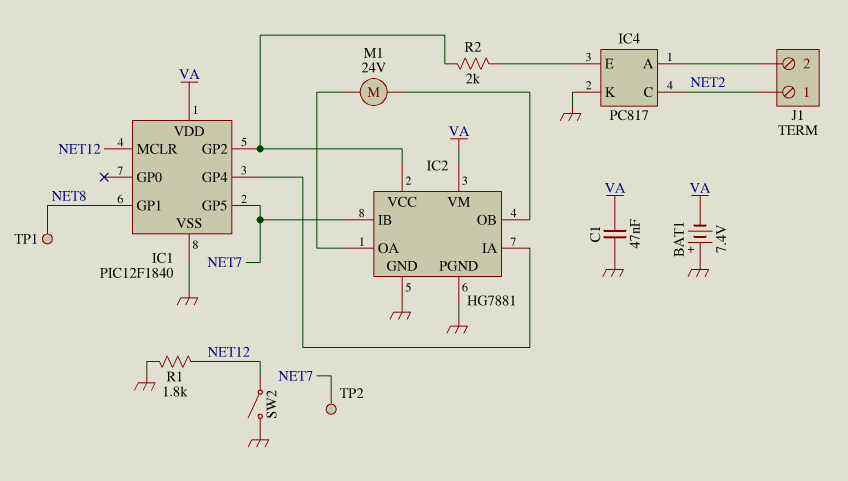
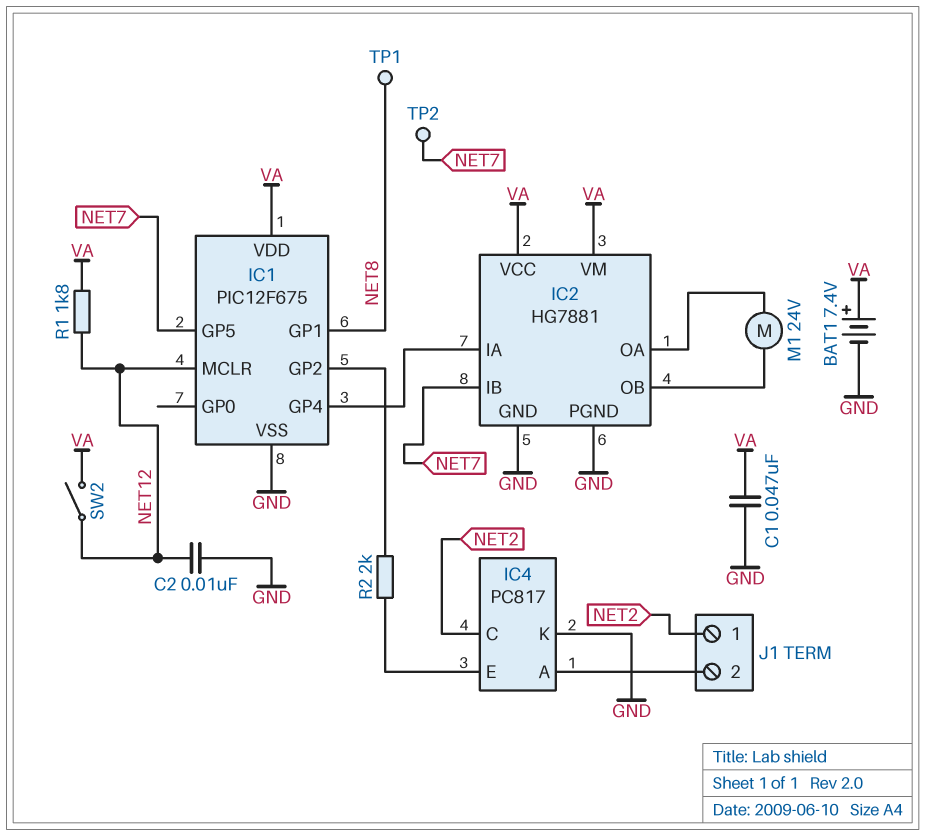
BAT1: 7.4V (plus GND, minus VA) -> 7.4V (plus VA, minus GND)
C2: none -> 10nF (GND, NET12)
IC1: PIC12F1840 -> PIC12F675
IC2 pin VCC: IC1/GP2 -> VA
R1: 1.8k (GND, NET12) -> 1.8k (NET12, VA)
SW2: switch (GND, NET12) -> switch (NET12, VA)

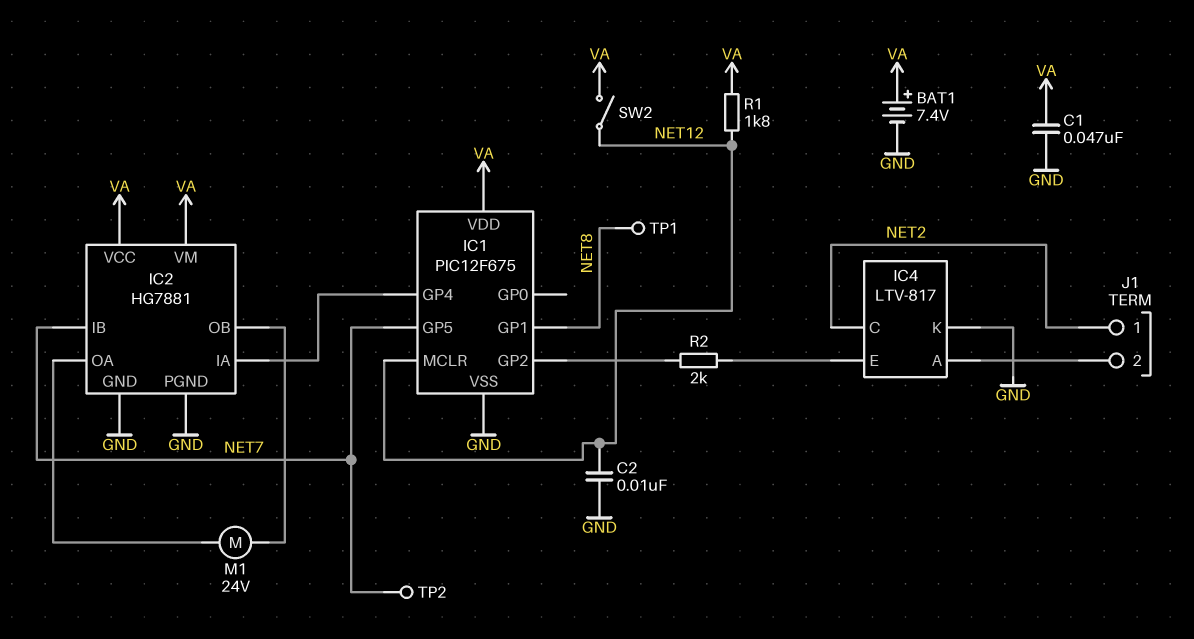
IC4: PC817 -> LTV-817

